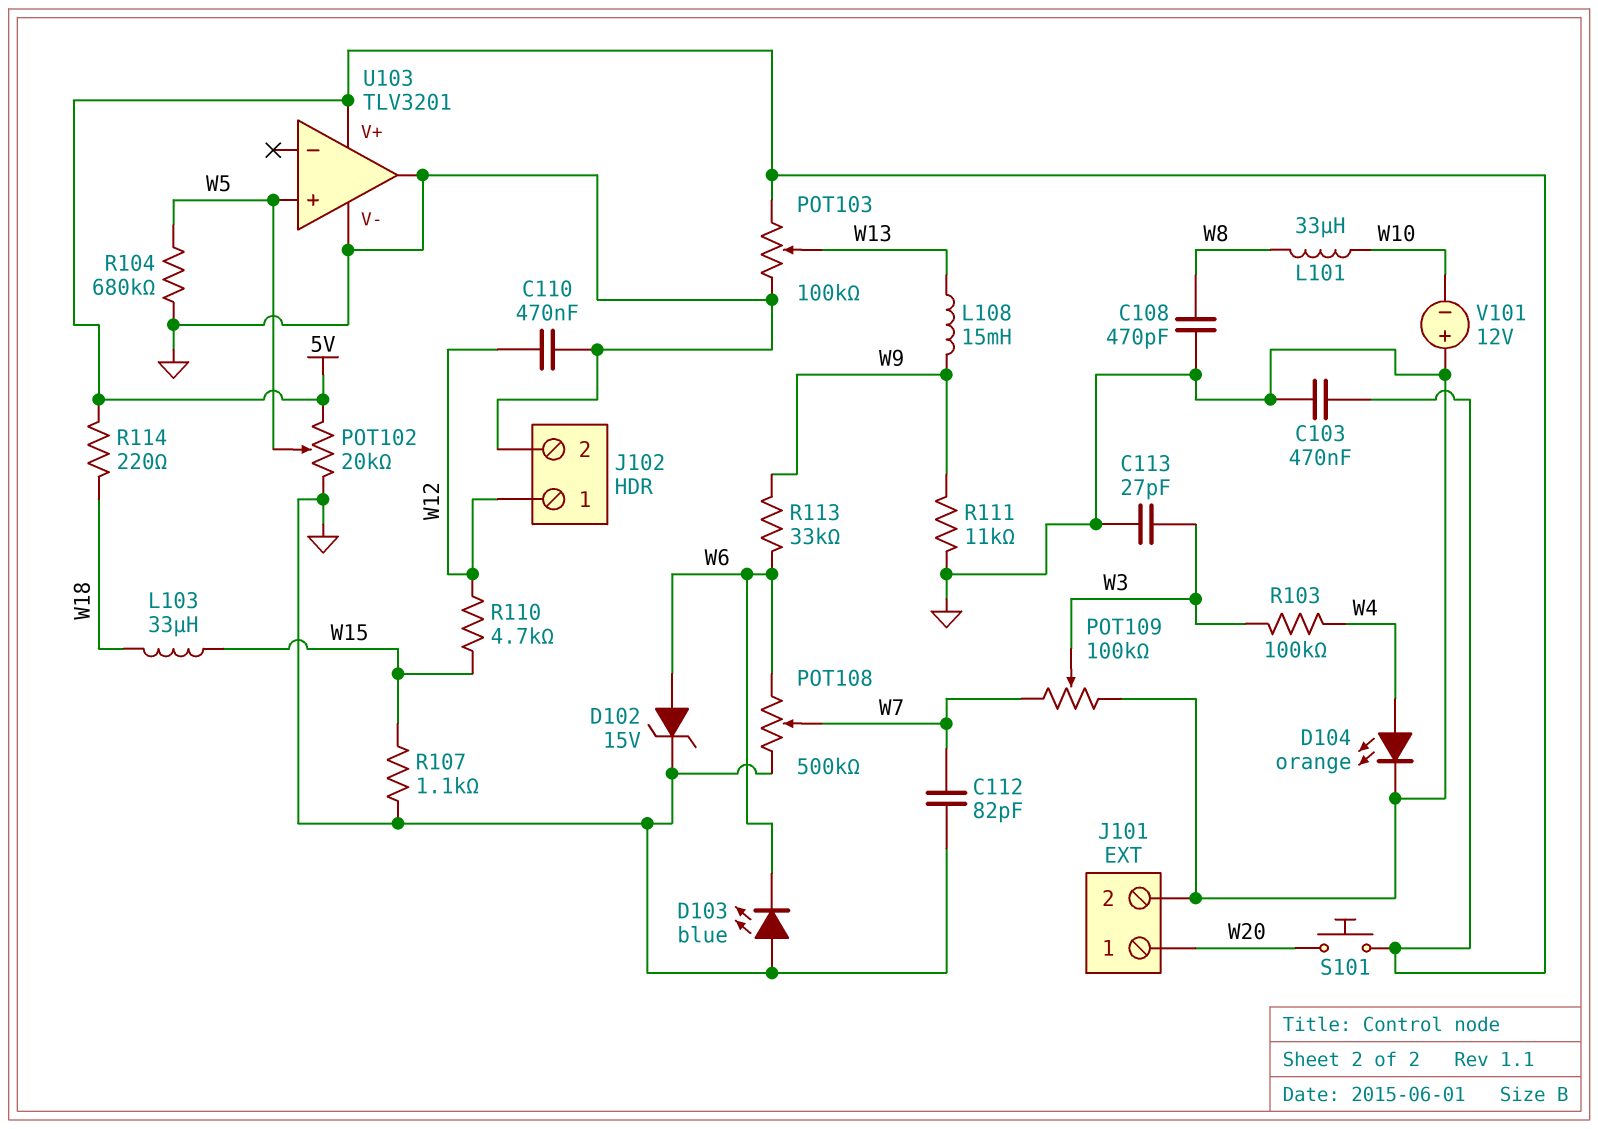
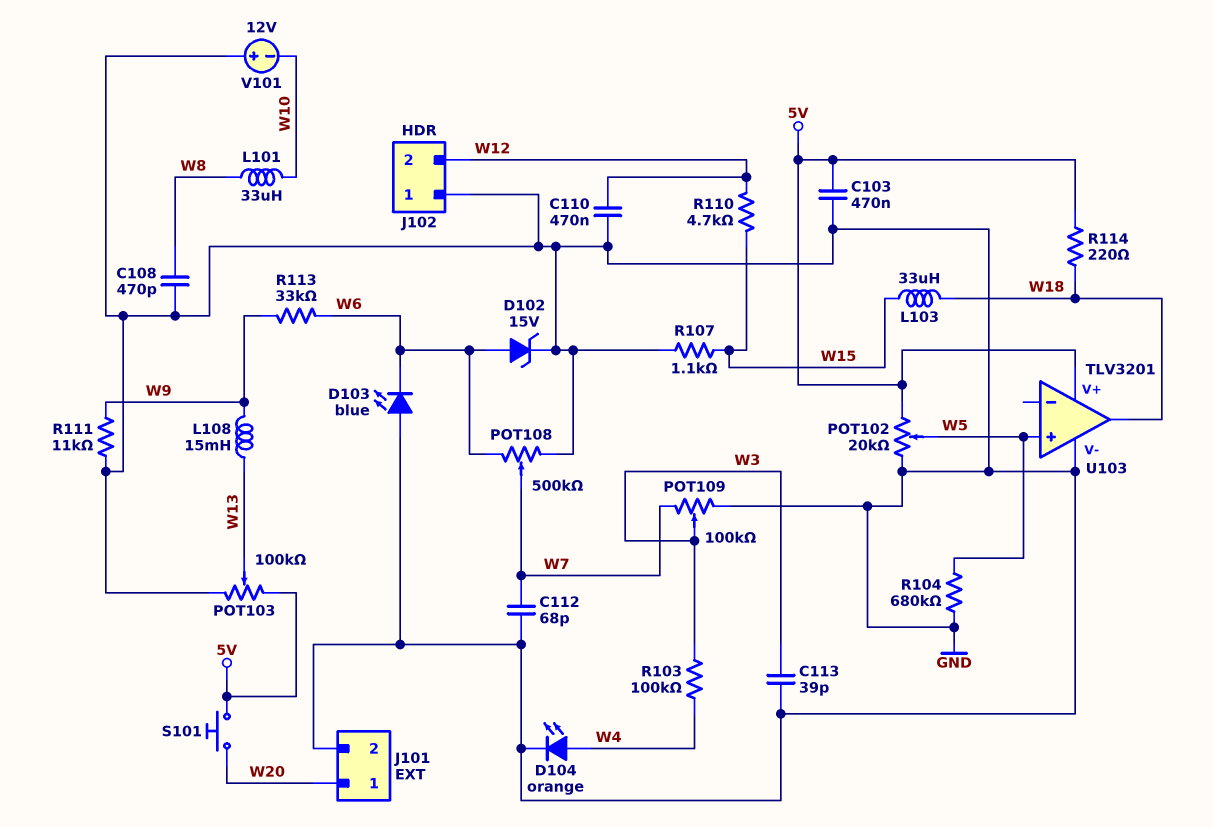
C112: 82pF (GND, W7) -> 68pF (GND, W7)
C113: 27pF (GND, W3) -> 39pF (GND, W3)
J102 pin 1: W12 -> GND
J102 pin 2: GND -> W12
U103 pin out: GND -> W18

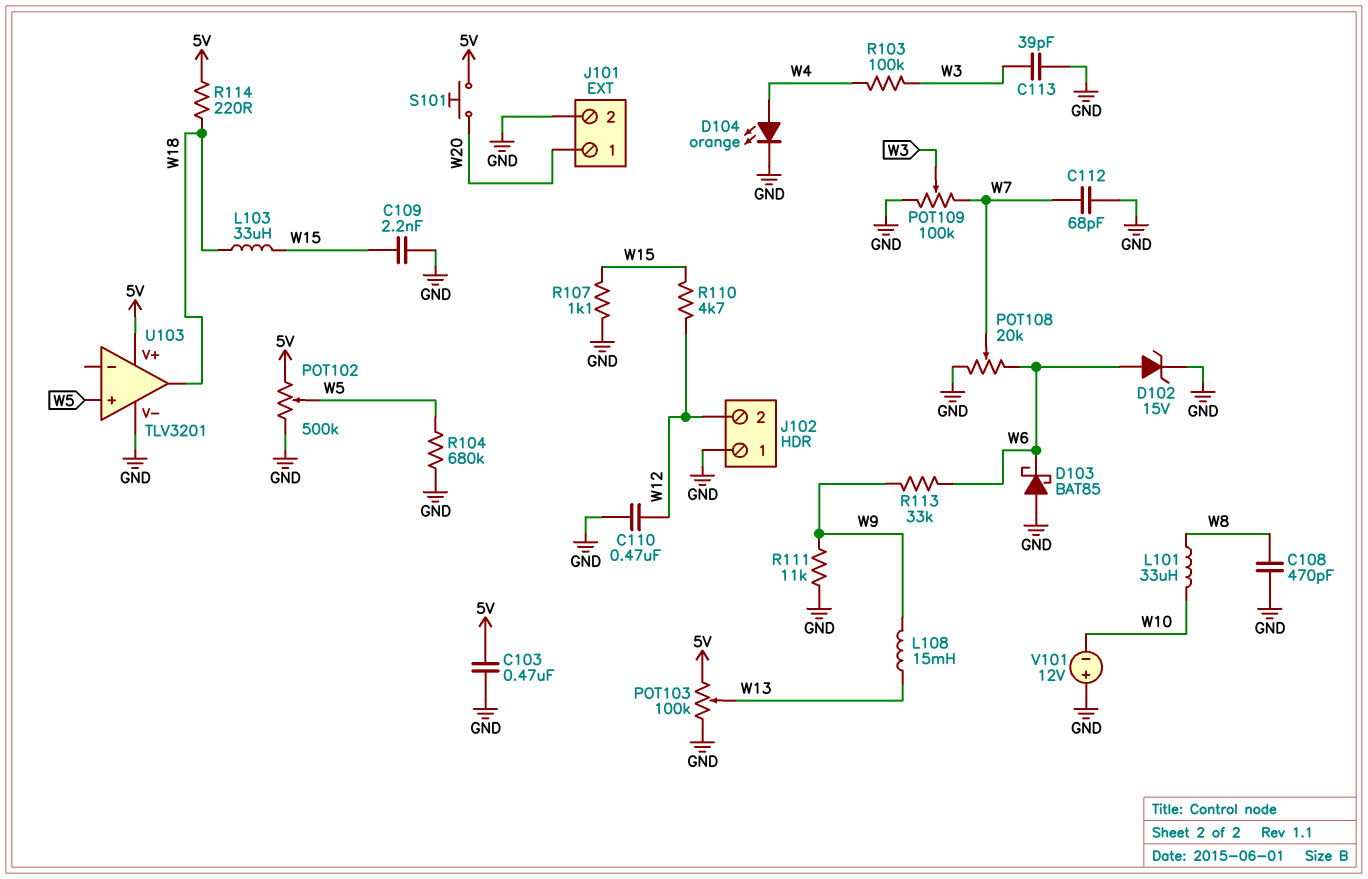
C109: none -> 2.2nF (GND, W15)
D103: LED blue (A GND, K W6) -> schottky BAT85 (A GND, K W6)
POT102: 20k (5V, GND, wiper W5) -> 500k (5V, GND, wiper W5)
POT108: 500k (GND, W6, wiper W7) -> 20k (GND, W6, wiper W7)

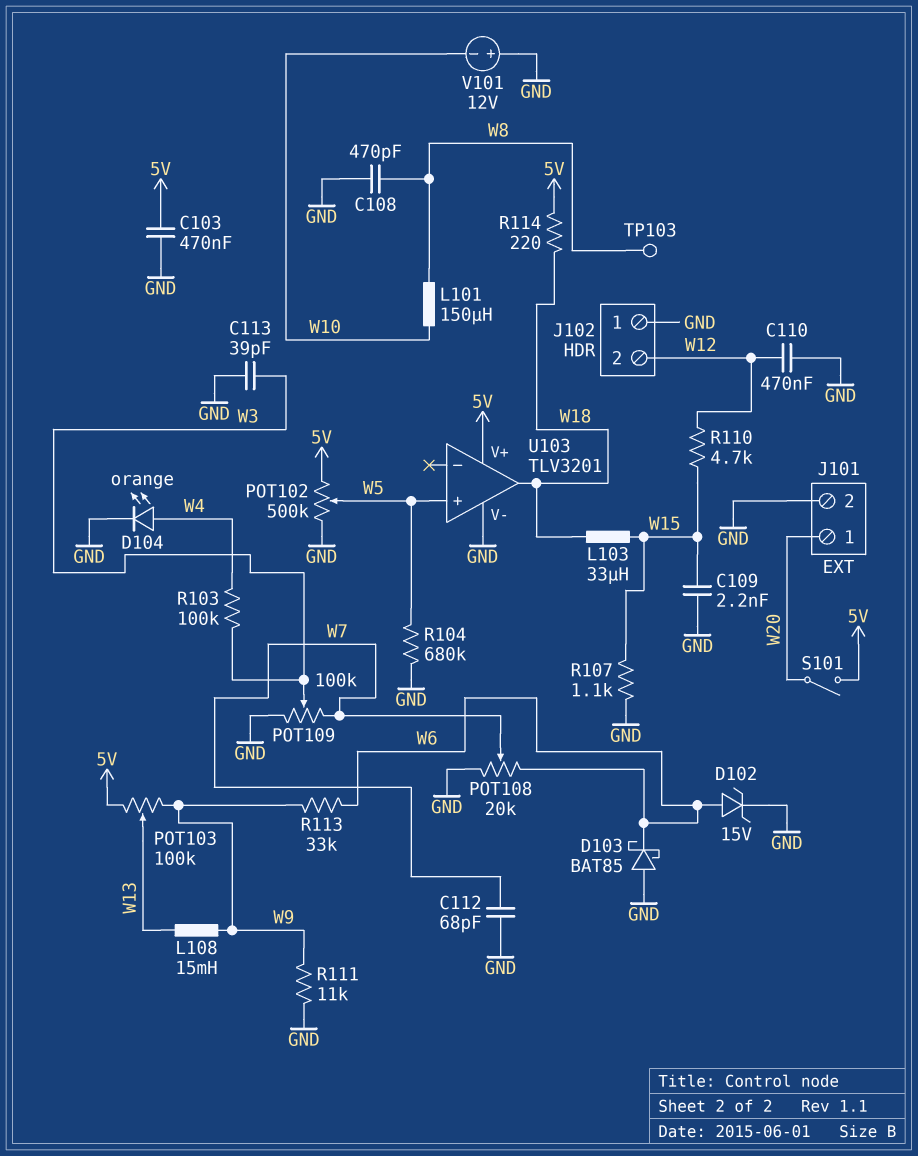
L101: 33uH (W8, W10) -> 150uH (W8, W10)
POT103: 100k (5V, GND, wiper W13) -> 100k (5V, W9, wiper W13)
S101: button (5V, W20) -> switch (5V, W20)
TP103: none -> test point (W8)

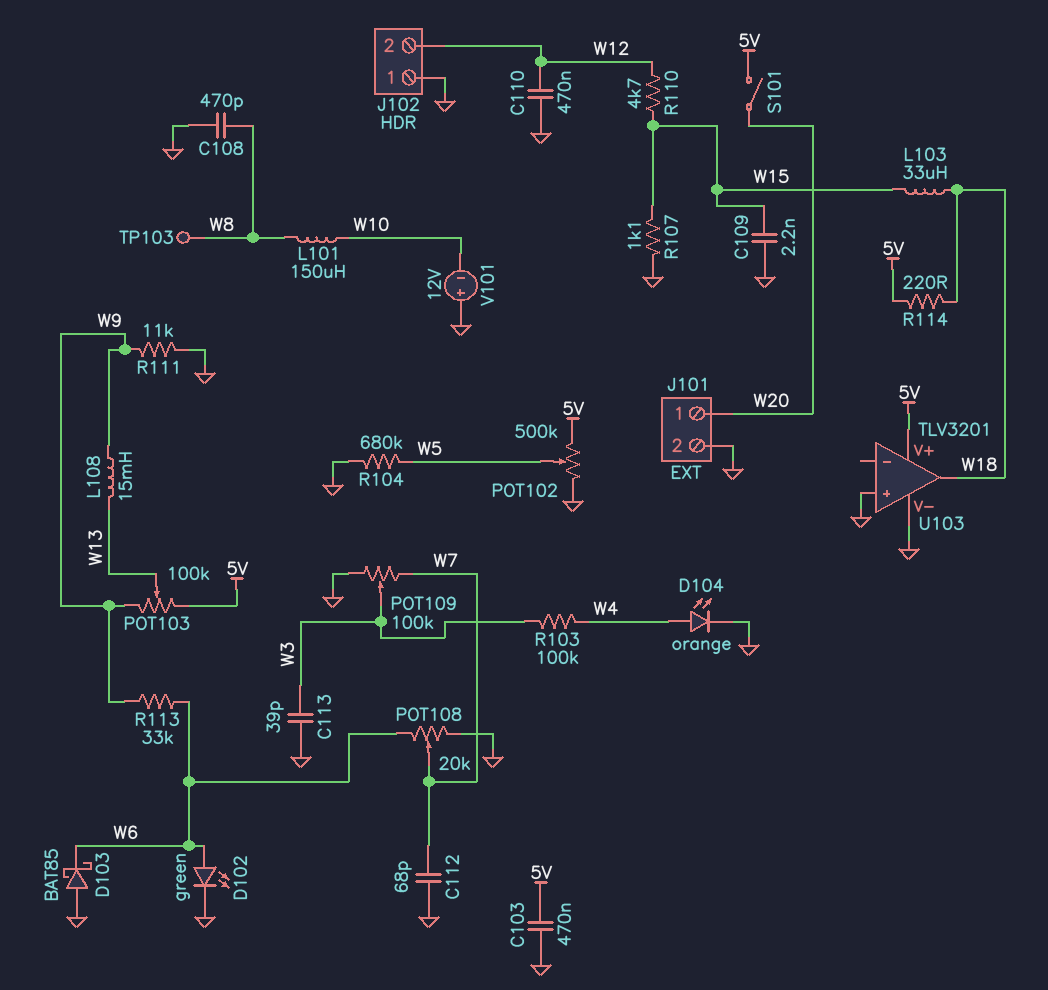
D102: zener 15V (A W6, K GND) -> LED green (A W6, K GND)
U103 pin in+: W5 -> GND

